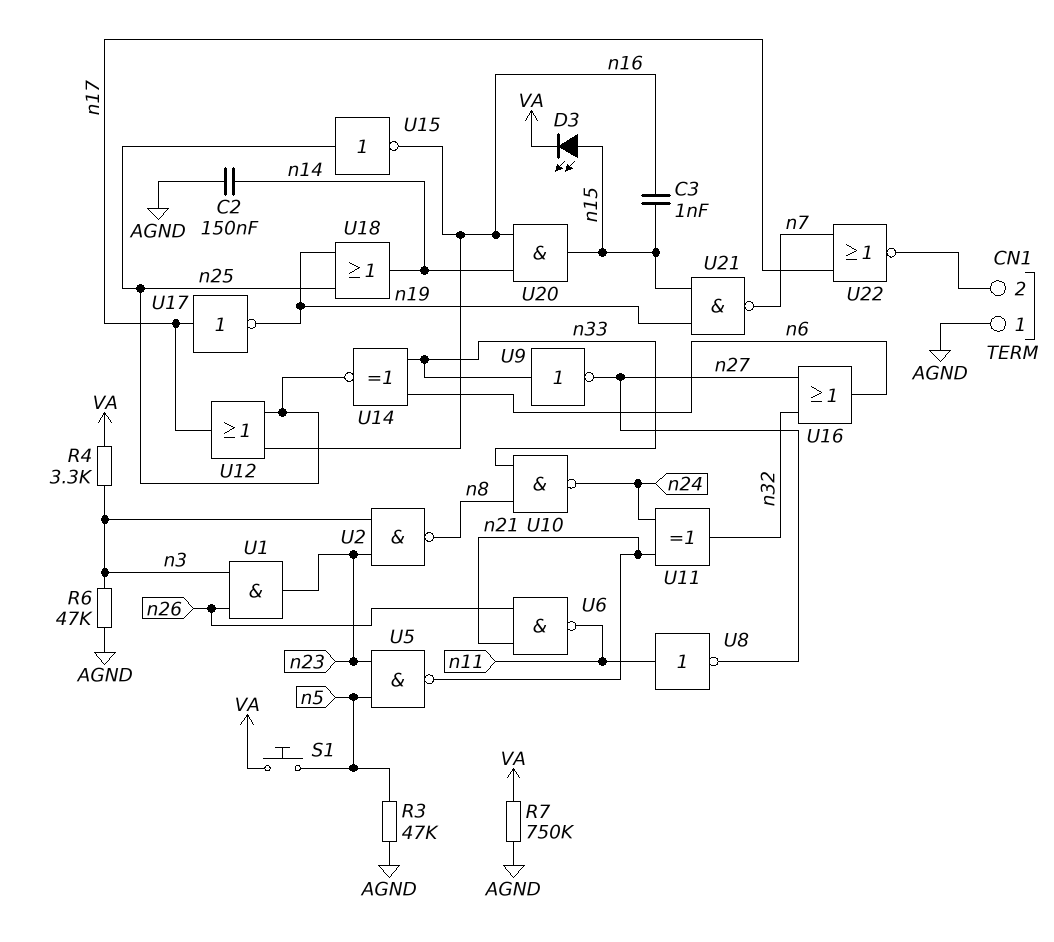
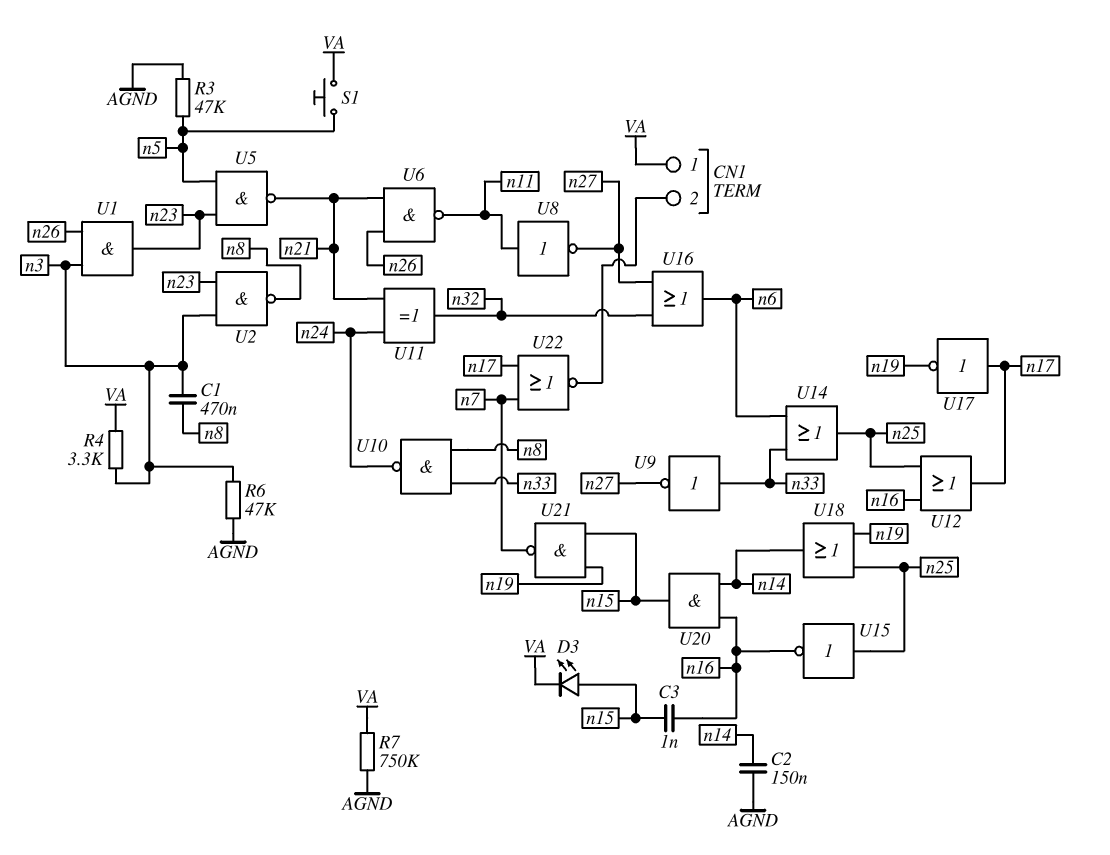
C1: none -> 470nF (n3, n8)
CN1 pin 1: AGND -> VA
U14: XNOR (in n6, in n33, out n25) -> OR (in n6, in n33, out n25)

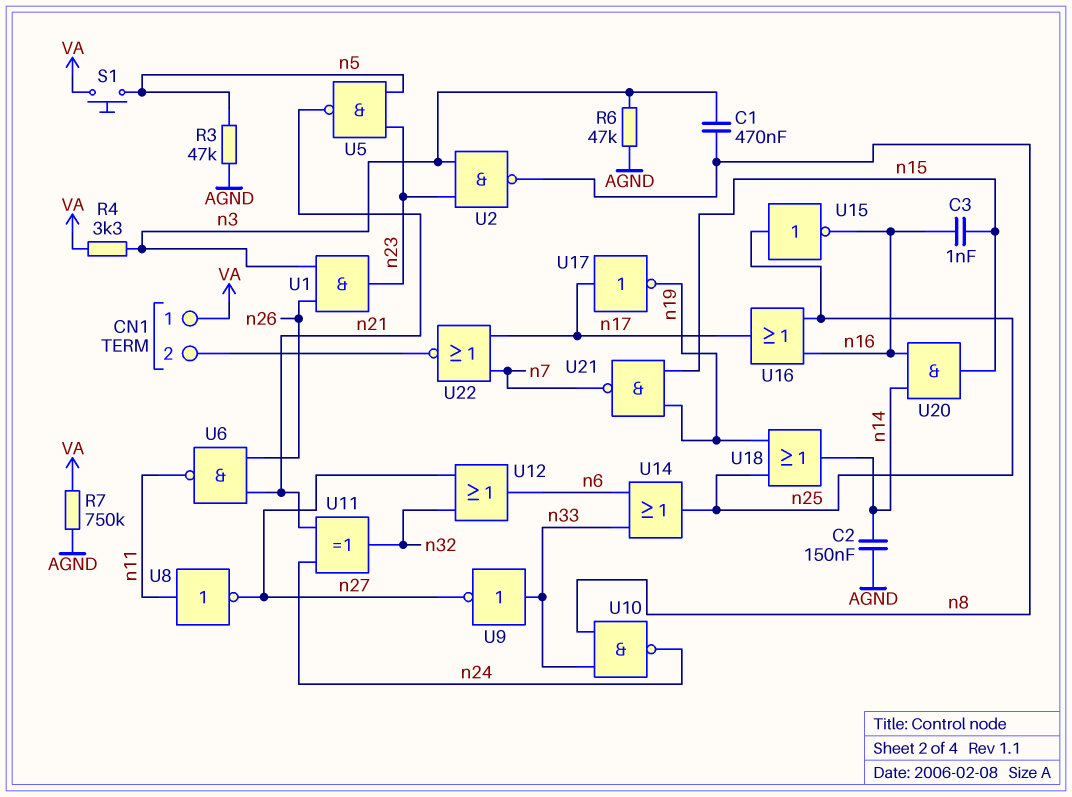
D3: LED (A n15, K VA) -> none
U12: OR (in n16, in n25, out n17) -> OR (in n27, in n32, out n6)
U16: OR (in n27, in n32, out n6) -> OR (in n16, in n25, out n17)

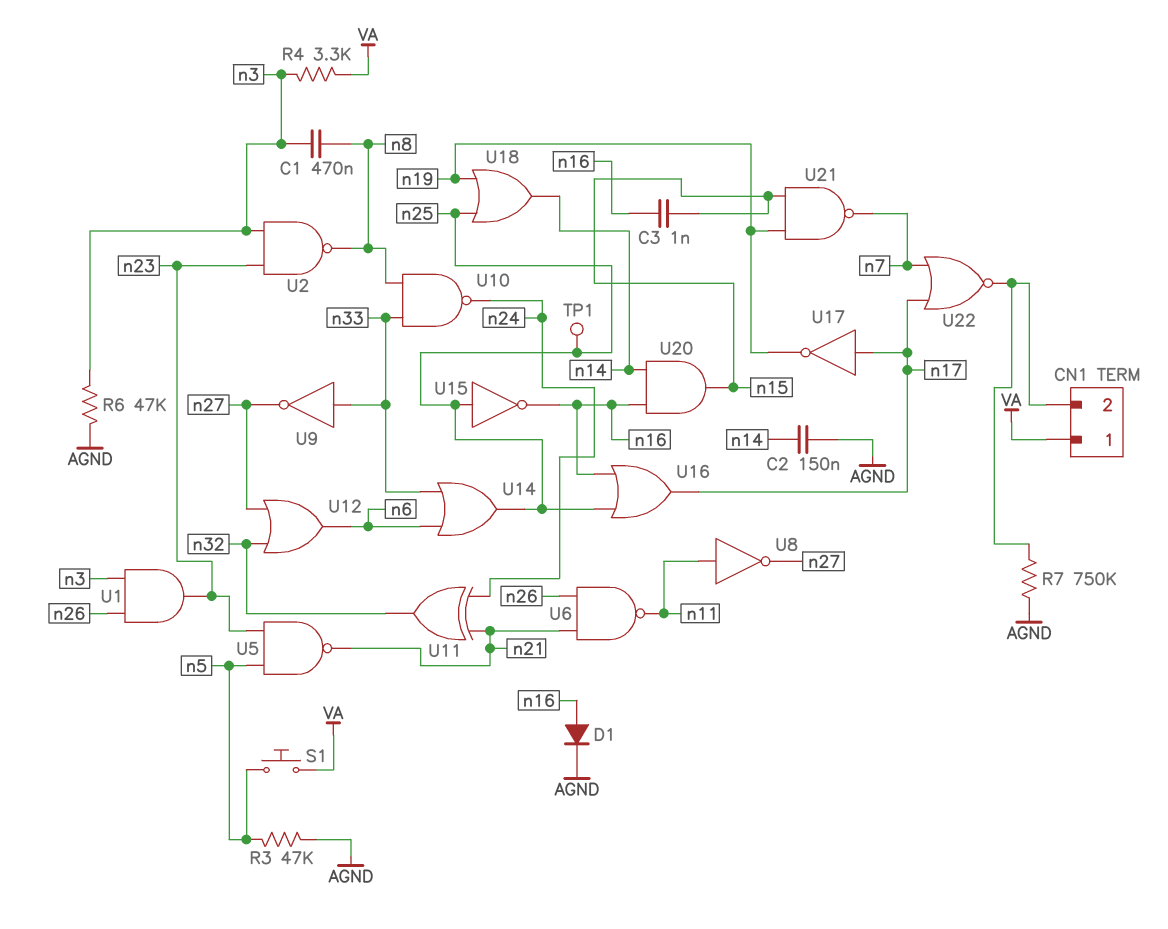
D1: none -> diode (A n16, K AGND)
R7: 750k (AGND, VA) -> 750k (AGND, CN1/2)
TP1: none -> test point (n25)

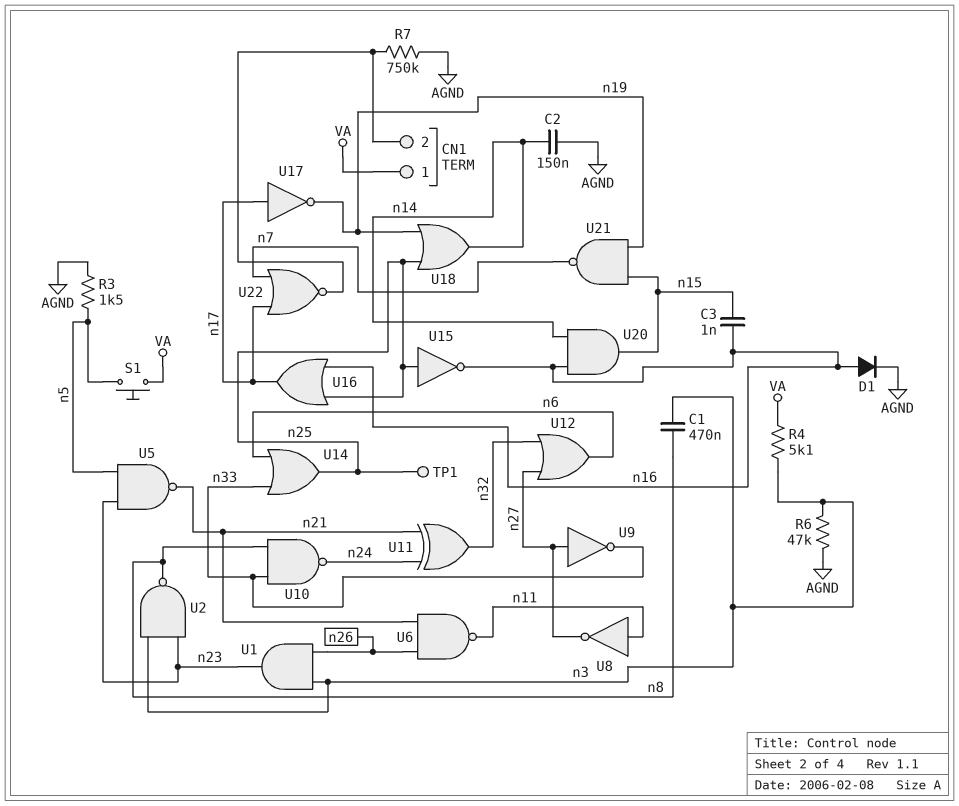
R3: 47k (AGND, n5) -> 1.5k (AGND, n5)
R4: 3.3k (VA, n3) -> 5.1k (VA, n3)
U9: NOT (in n33, out n27) -> NOT (in n27, out n33)

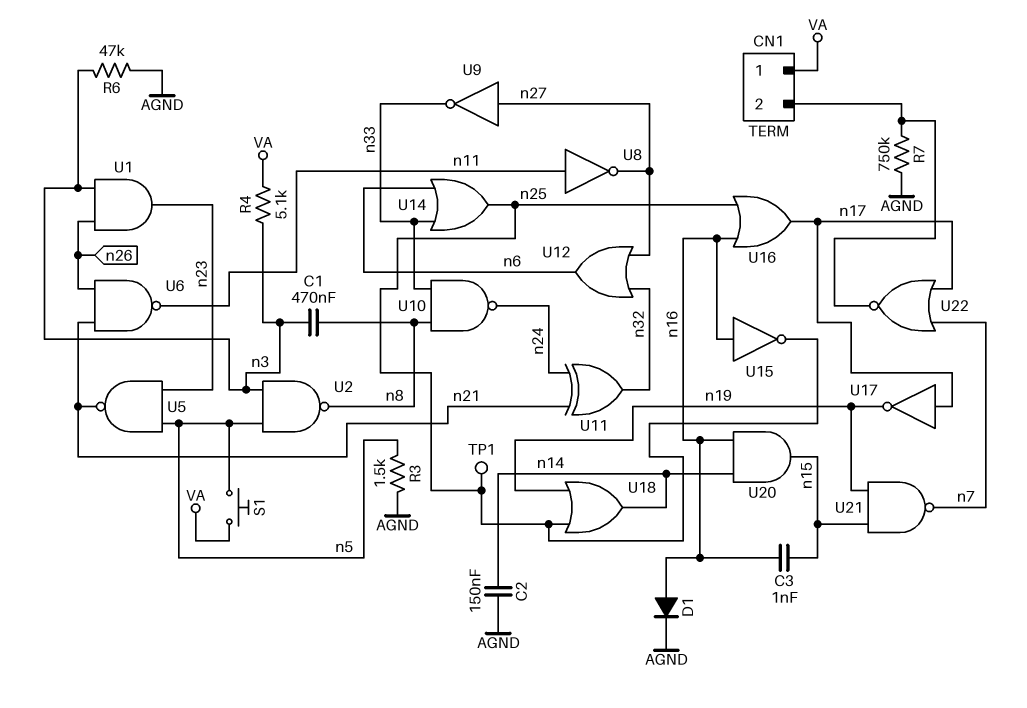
U2: NAND (in n3, in n23, out n8) -> NAND (in n3, in n5, out n8)
U15: NOT (in n25, out n16) -> NOT (in n16, out n25)

